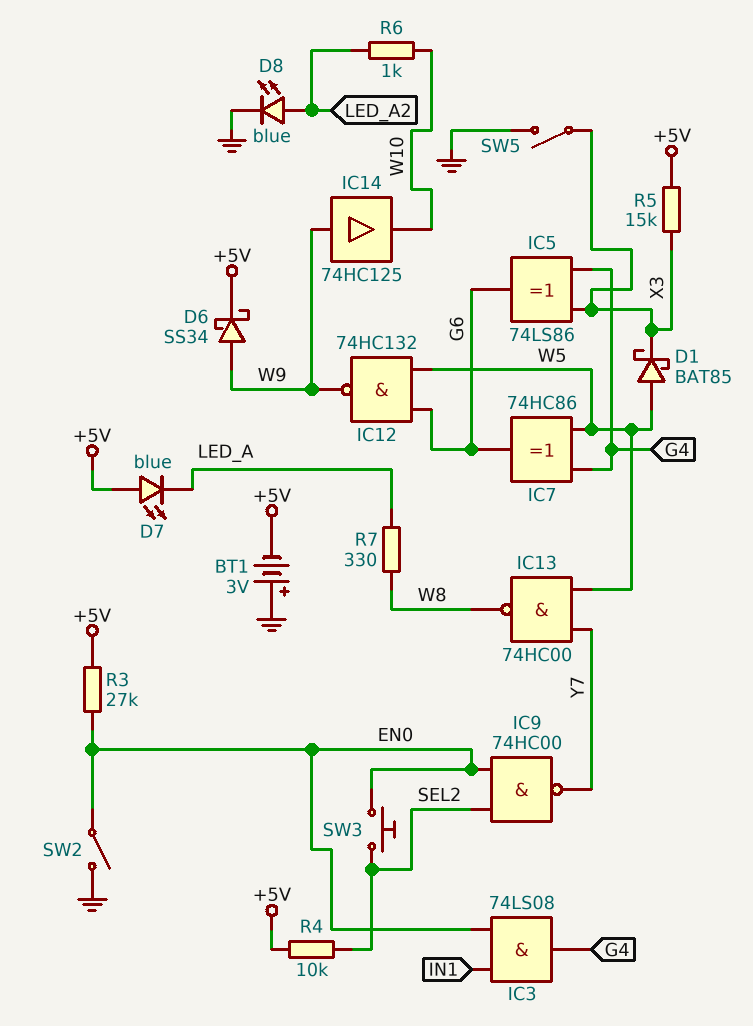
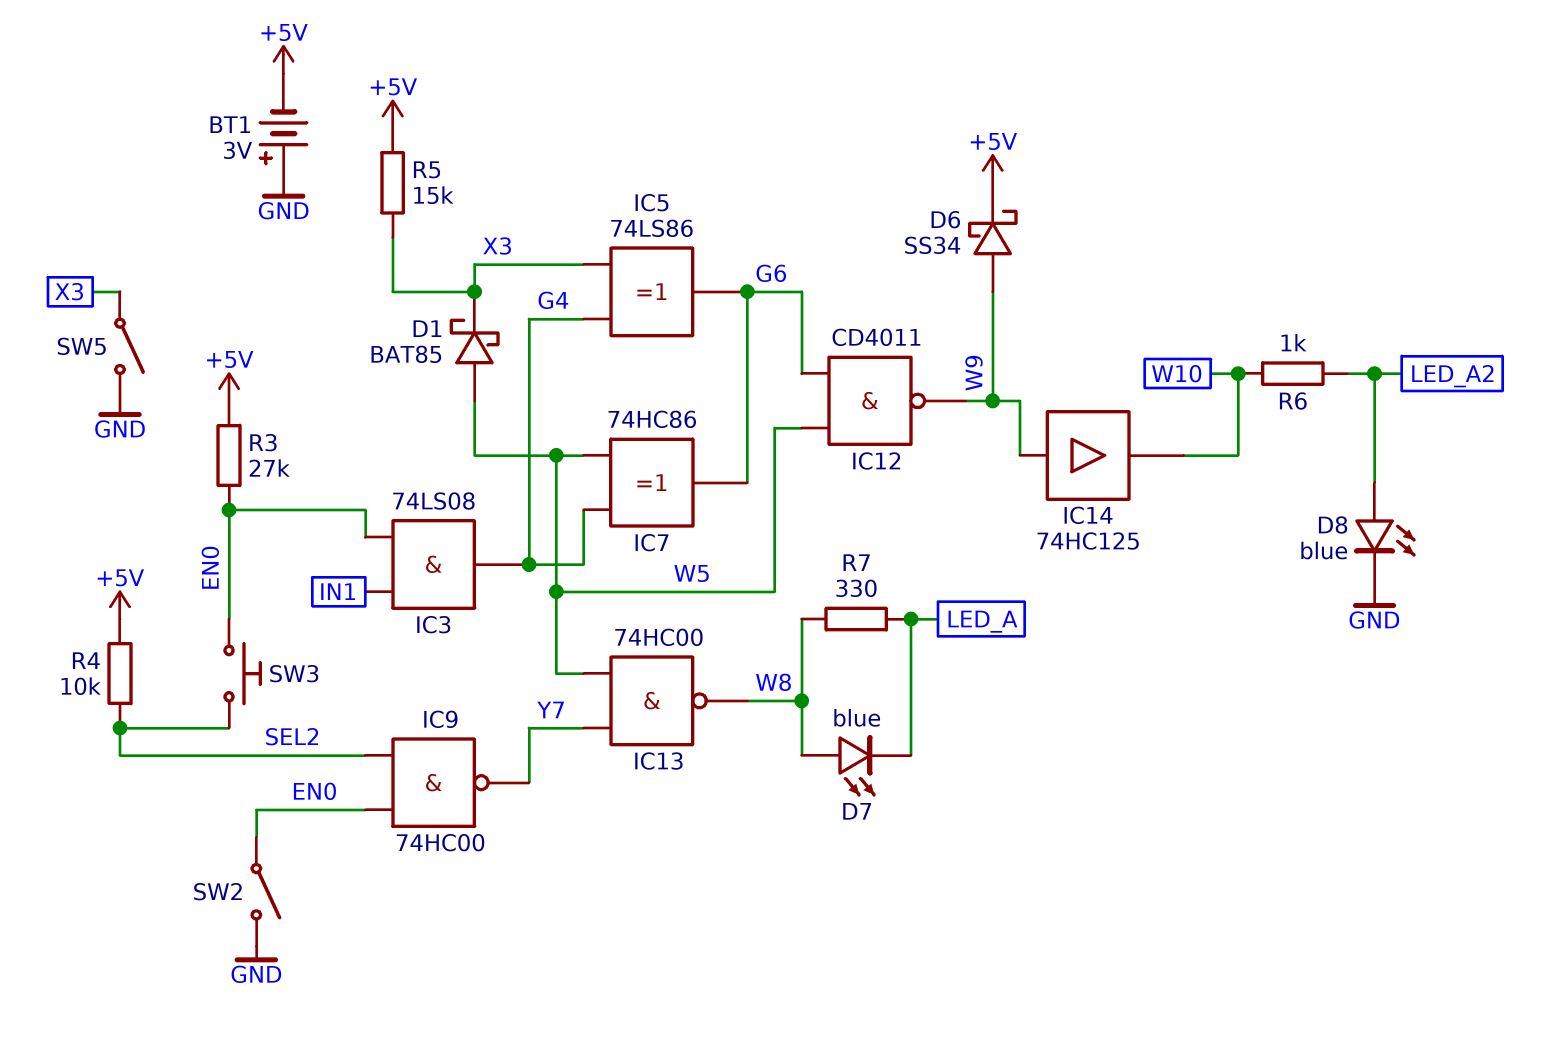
D7: LED blue (A +5V, K LED_A) -> LED blue (A W8, K LED_A)
IC12: NAND 74HC132 (in G6, in W5, out W9) -> NAND CD4011 (in G6, in W5, out W9)

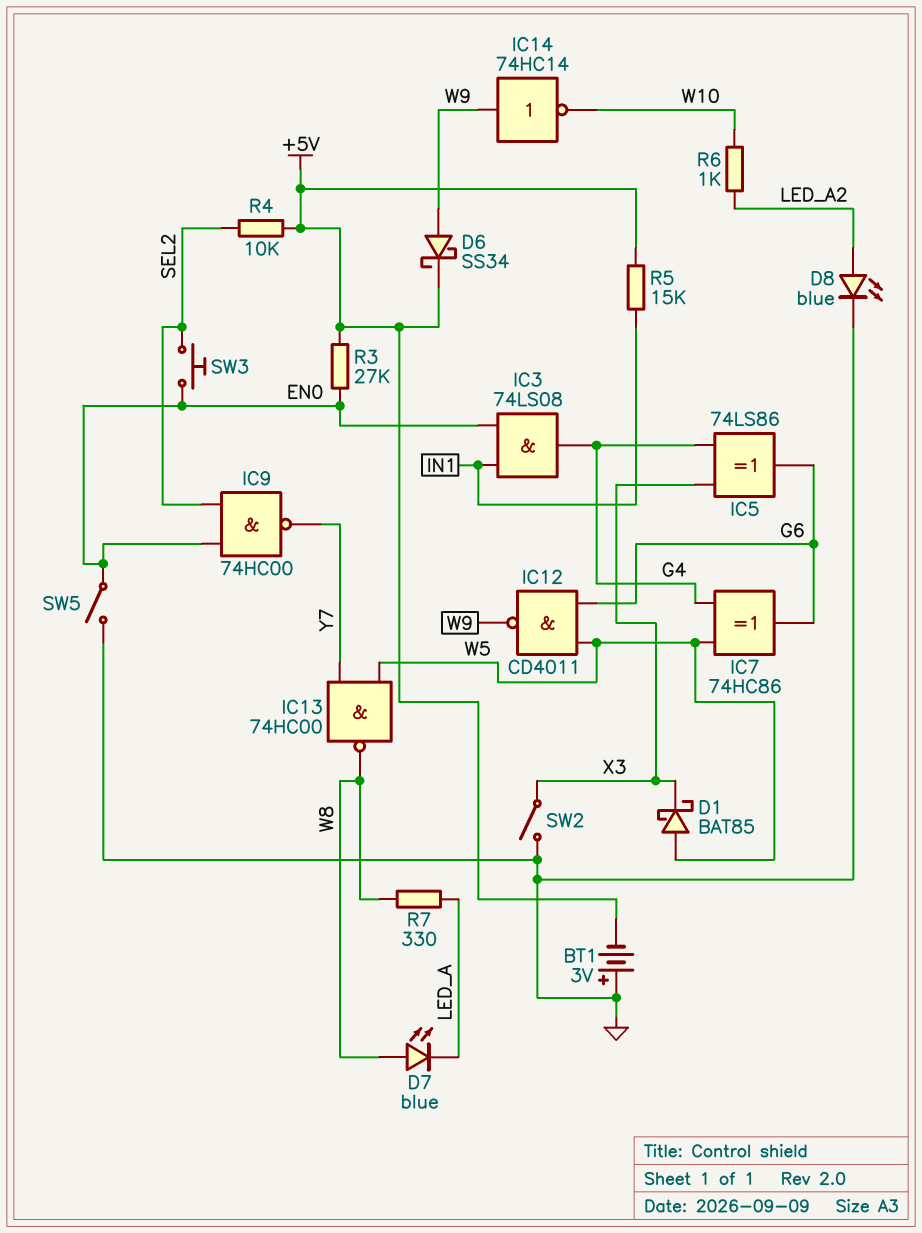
IC14: buffer 74HC125 (in W9, out W10) -> NOT 74HC14 (in W9, out W10)
R5: 15k (+5V, X3) -> 15k (+5V, IN1)
SW2: switch (EN0, GND) -> switch (GND, X3)
SW5: switch (GND, X3) -> switch (EN0, GND)

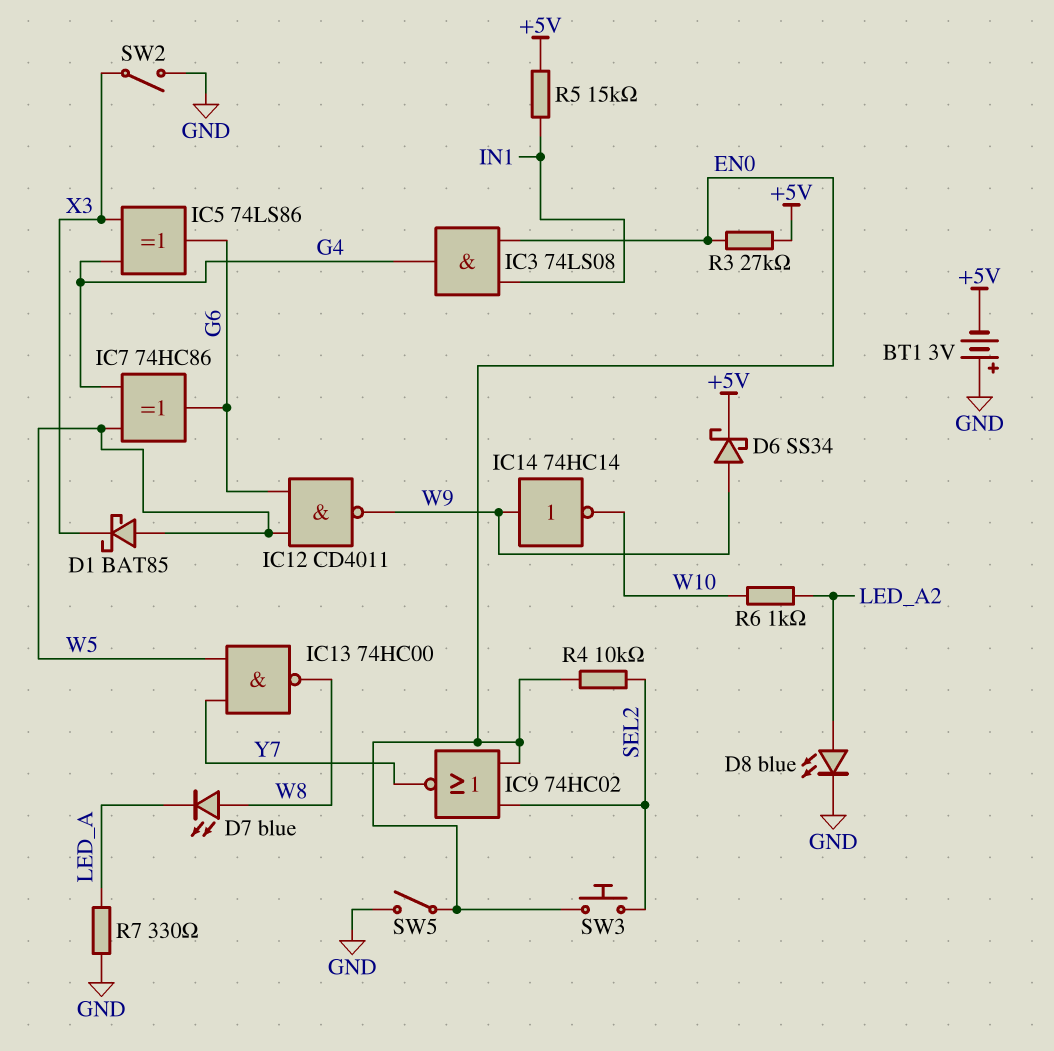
IC9: NAND 74HC00 (in EN0, in SEL2, out Y7) -> NOR 74HC02 (in EN0, in SEL2, out Y7)
R4: 10k (+5V, SEL2) -> 10k (EN0, SEL2)
R7: 330 (LED_A, W8) -> 330 (GND, LED_A)

